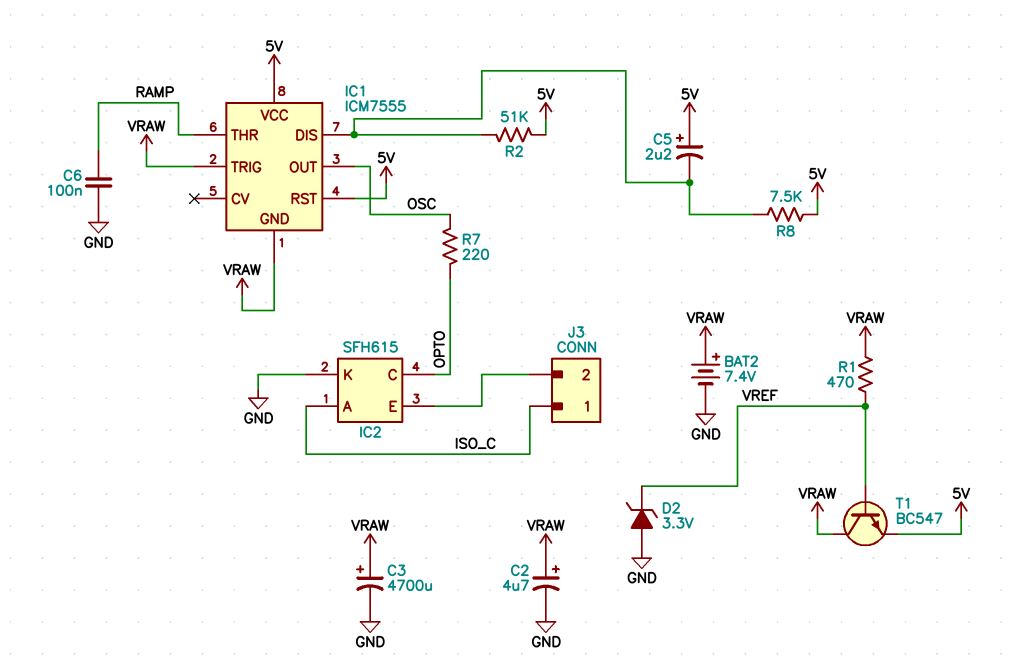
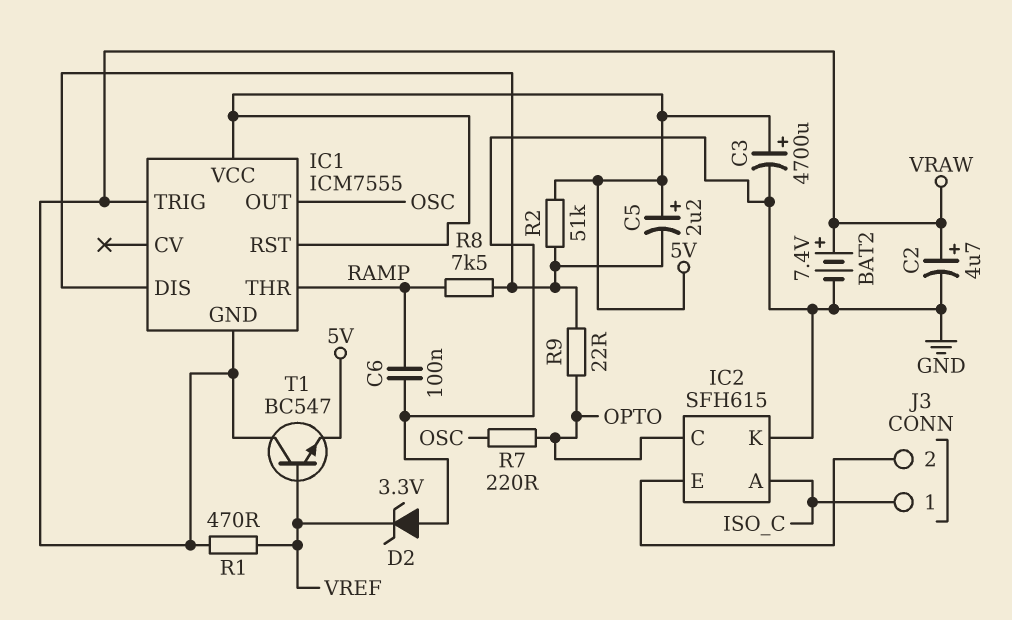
C3: 4700uF (plus VRAW, minus GND) -> 4700uF (plus 5V, minus GND)
R8: 7.5k (5V, IC1/DIS) -> 7.5k (IC1/DIS, RAMP)
R9: none -> 22 (IC1/DIS, OPTO)

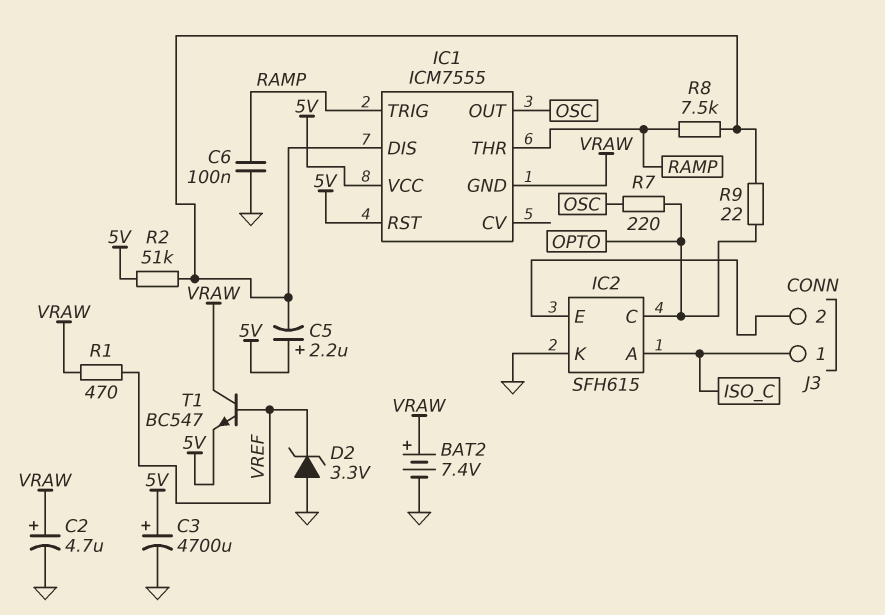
IC1 pin TRIG: VRAW -> RAMP

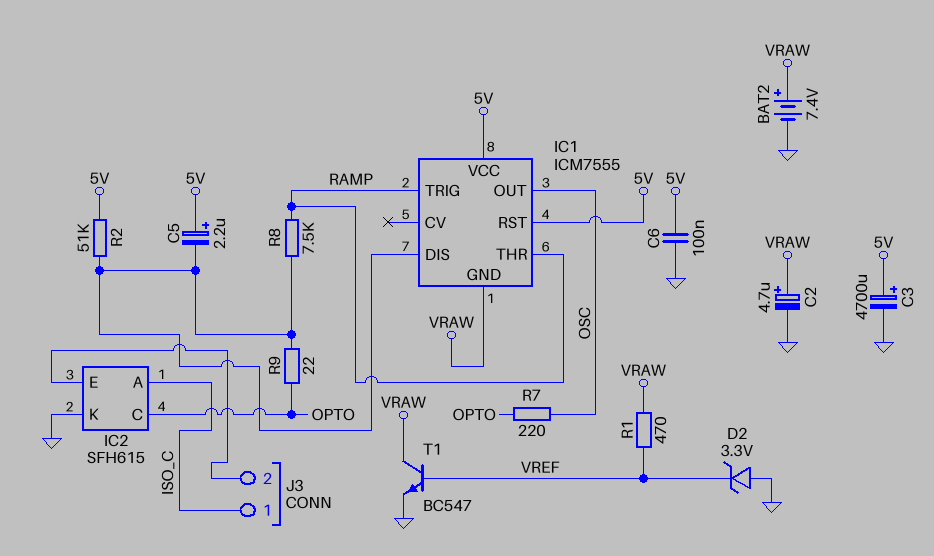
C6: 100nF (GND, RAMP) -> 100nF (5V, GND)
T1: NPN BC547 (B VREF, C VRAW, E 5V) -> NPN BC547 (B VREF, C VRAW, E GND)

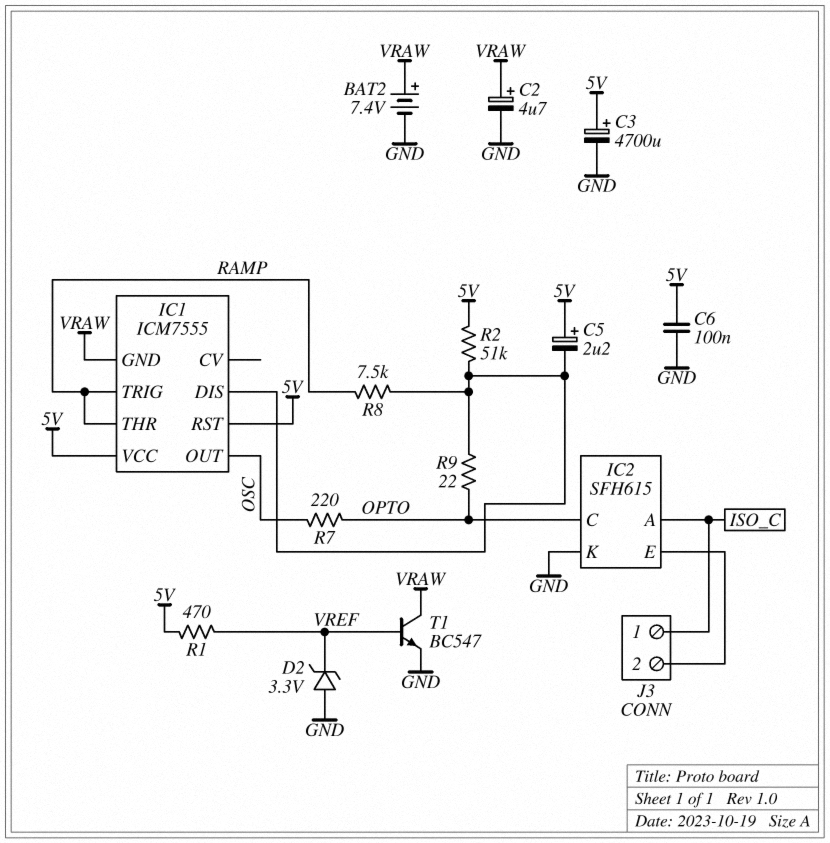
R1: 470 (VRAW, VREF) -> 470 (5V, VREF)

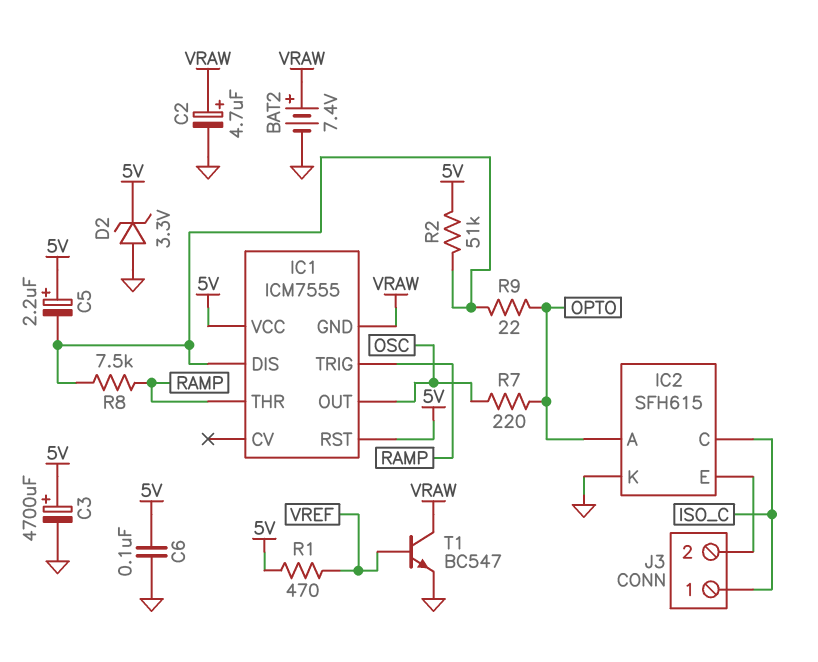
D2: zener 3.3V (A GND, K VREF) -> zener 3.3V (A GND, K 5V)
IC2 pin A: ISO_C -> OPTO
IC2 pin C: OPTO -> ISO_C

